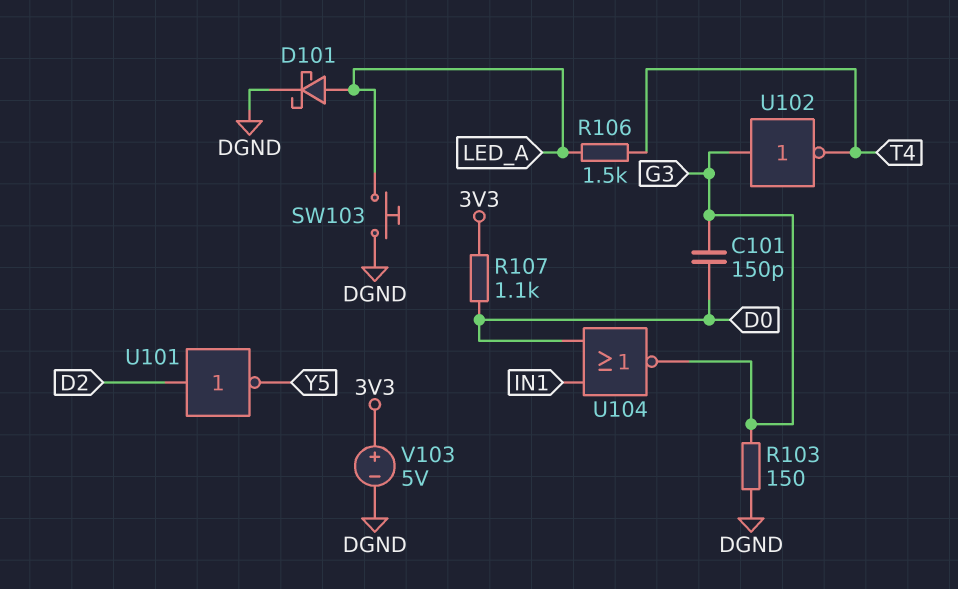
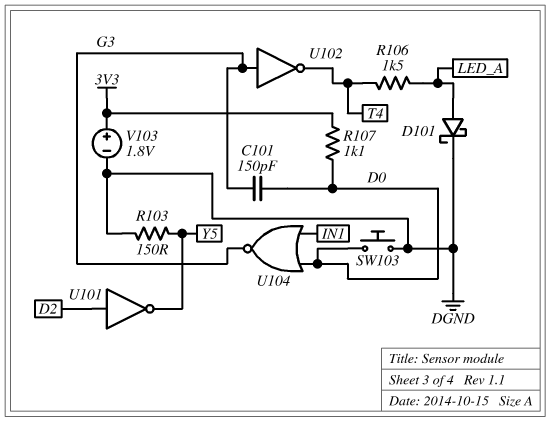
R103: 150 (DGND, G3) -> 150 (DGND, Y5)
SW103: button (DGND, LED_A) -> button (D0, DGND)
V103: 5V (plus 3V3, minus DGND) -> 1.8V (plus 3V3, minus DGND)

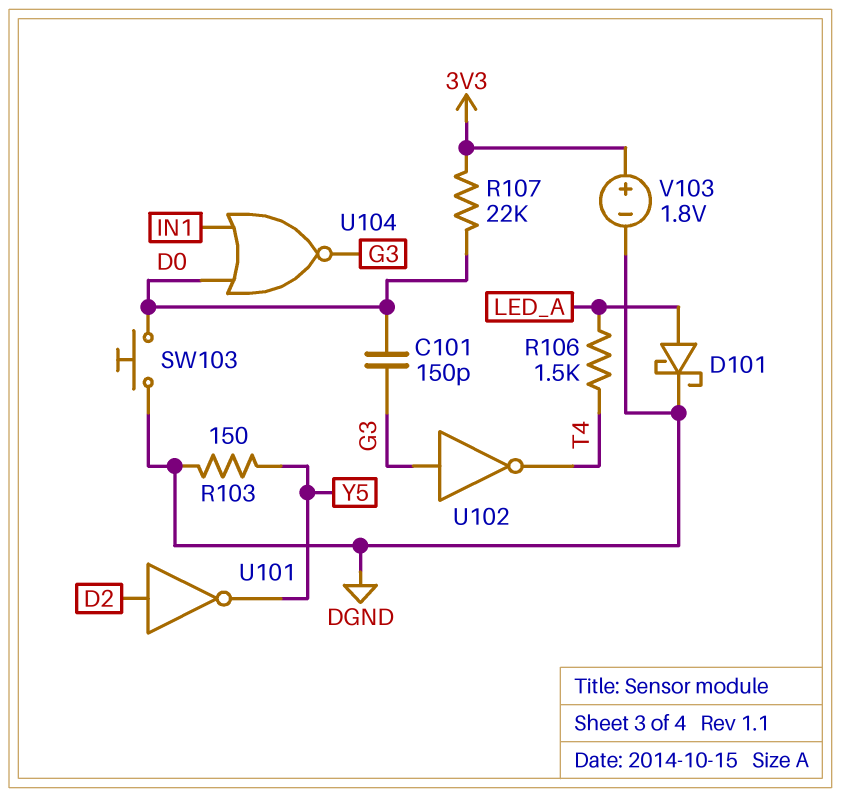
R107: 1.1k (3V3, D0) -> 22k (3V3, D0)

